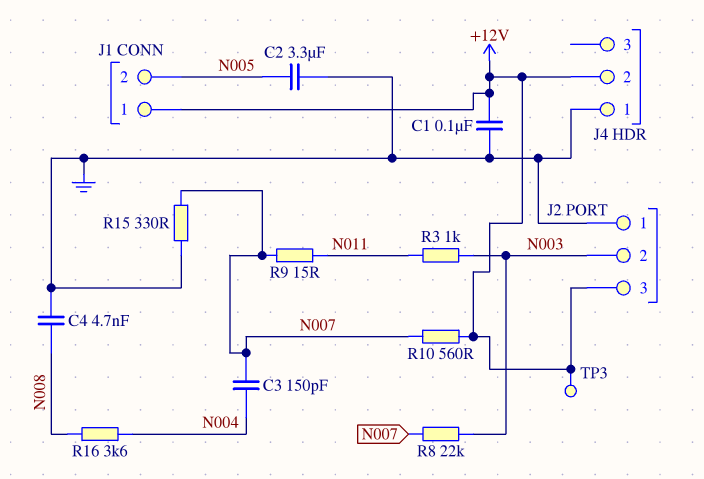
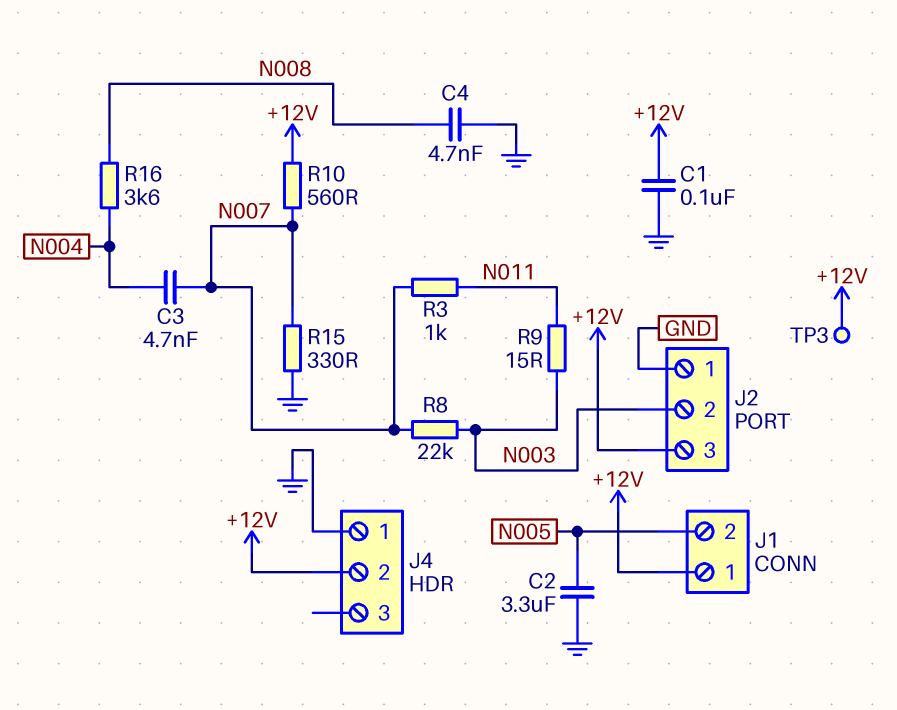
C3: 150pF (N004, N007) -> 4.7nF (N004, N007)
R3: 1k (N003, N011) -> 1k (N007, N011)
R9: 15 (N007, N011) -> 15 (N003, N011)

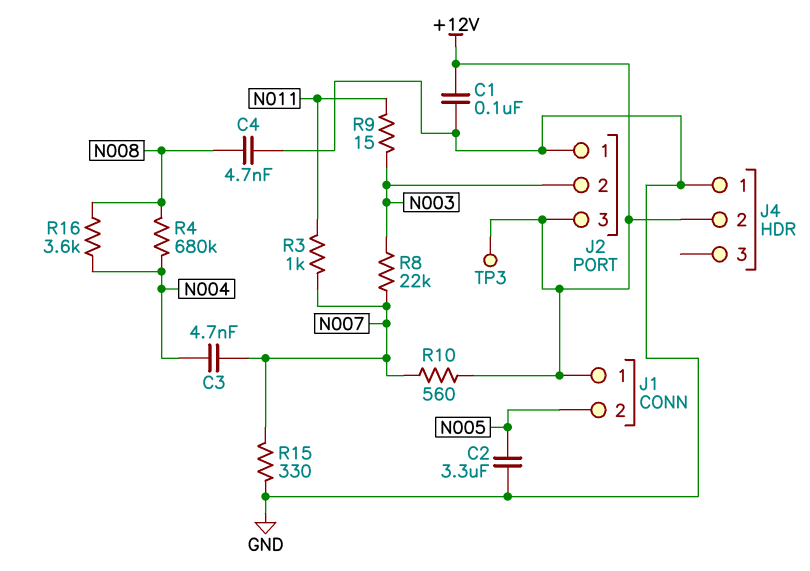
R4: none -> 680k (N004, N008)

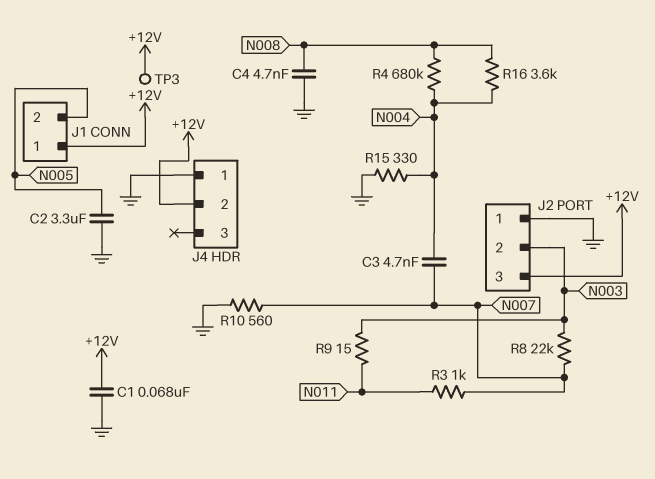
C1: 100nF (+12V, GND) -> 68nF (+12V, GND)
R10: 560 (+12V, N007) -> 560 (GND, N007)
R15: 330 (GND, N007) -> 330 (GND, N004)

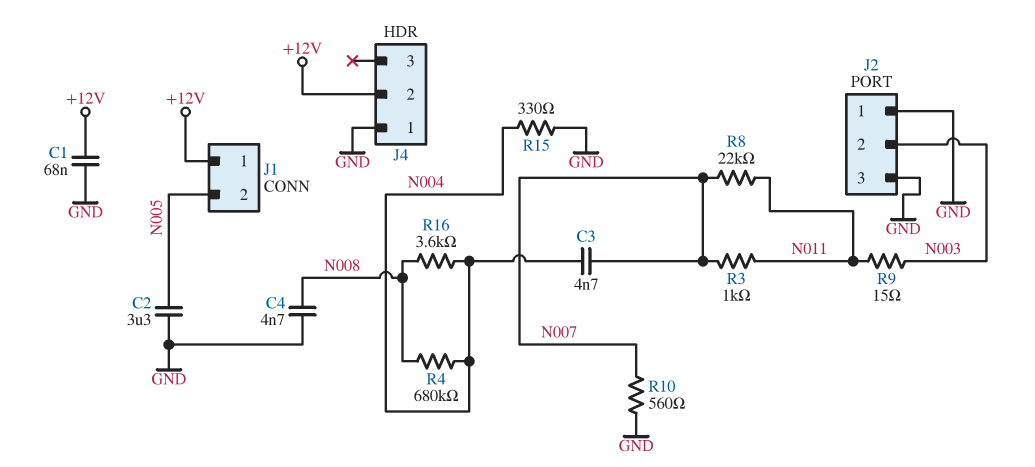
J2 pin 3: +12V -> GND
R8: 22k (N003, N007) -> 22k (N007, N011)
TP3: test point (+12V) -> none

